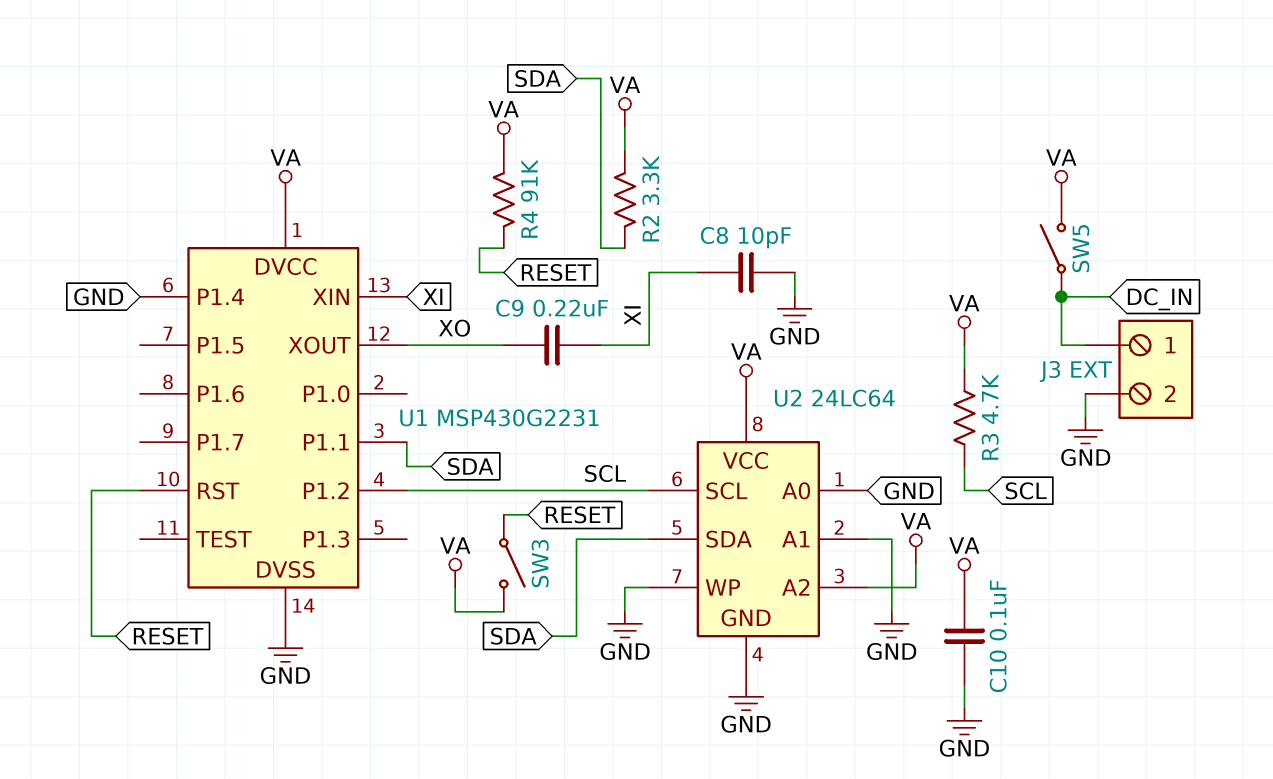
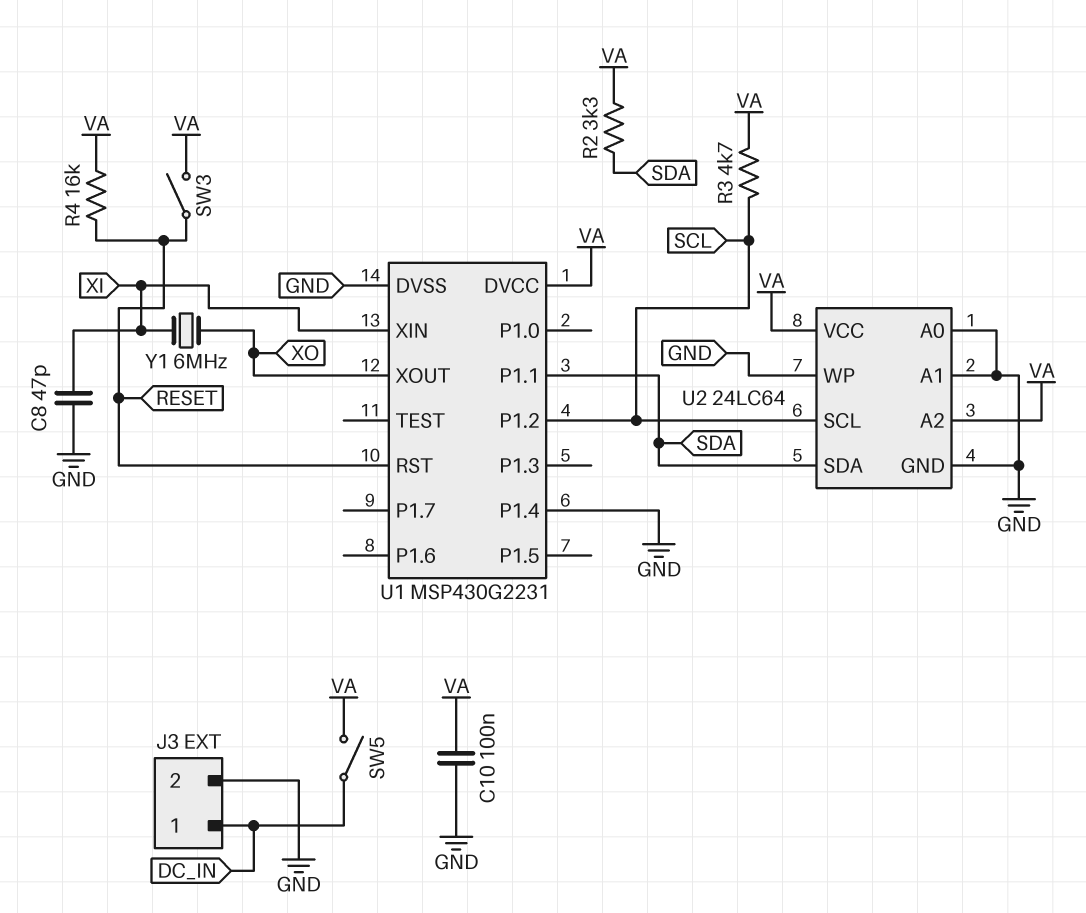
C8: 10pF (GND, XI) -> 47pF (GND, XI)
C9: 220nF (XI, XO) -> none
R4: 91k (RESET, VA) -> 16k (RESET, VA)
Y1: none -> 6MHz (XI, XO)

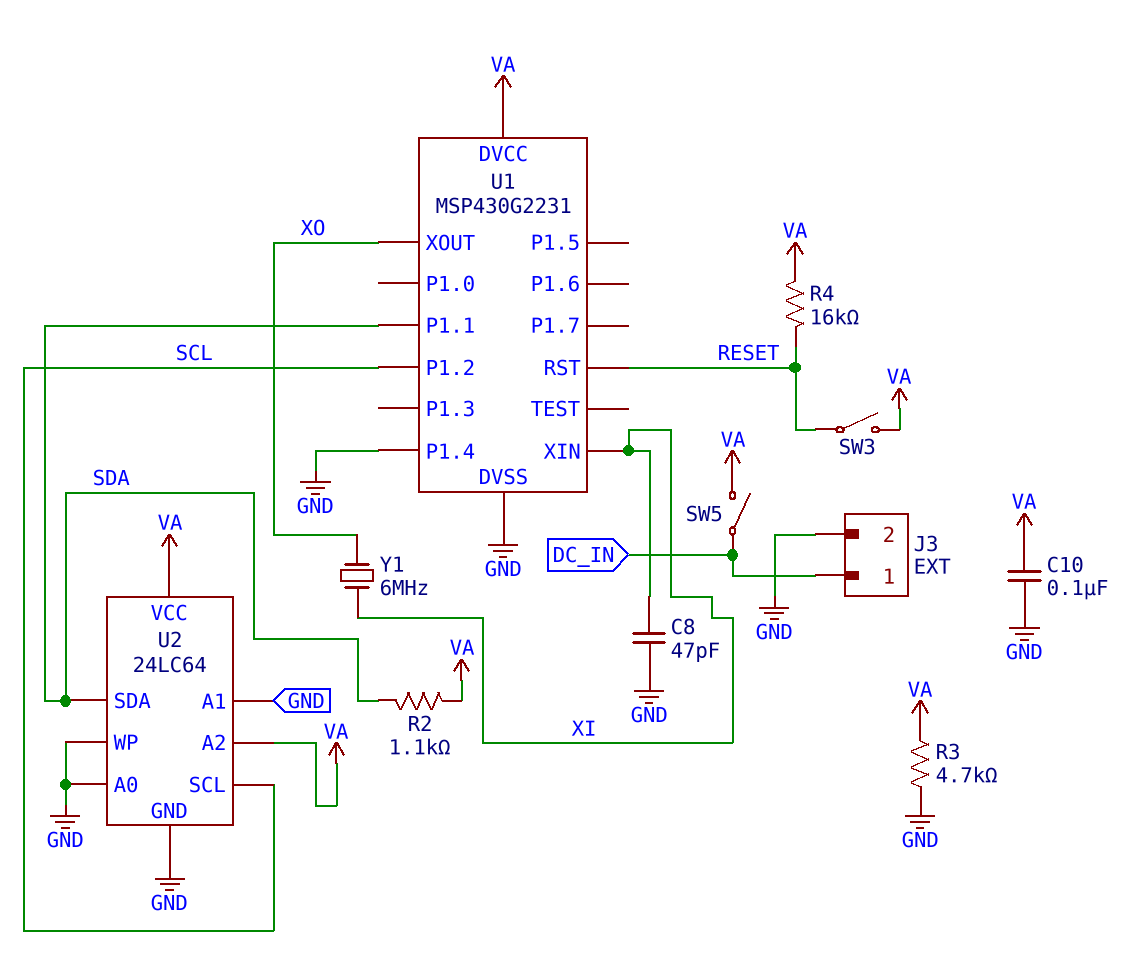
R2: 3.3k (SDA, VA) -> 1.1k (SDA, VA)
R3: 4.7k (SCL, VA) -> 4.7k (GND, VA)

